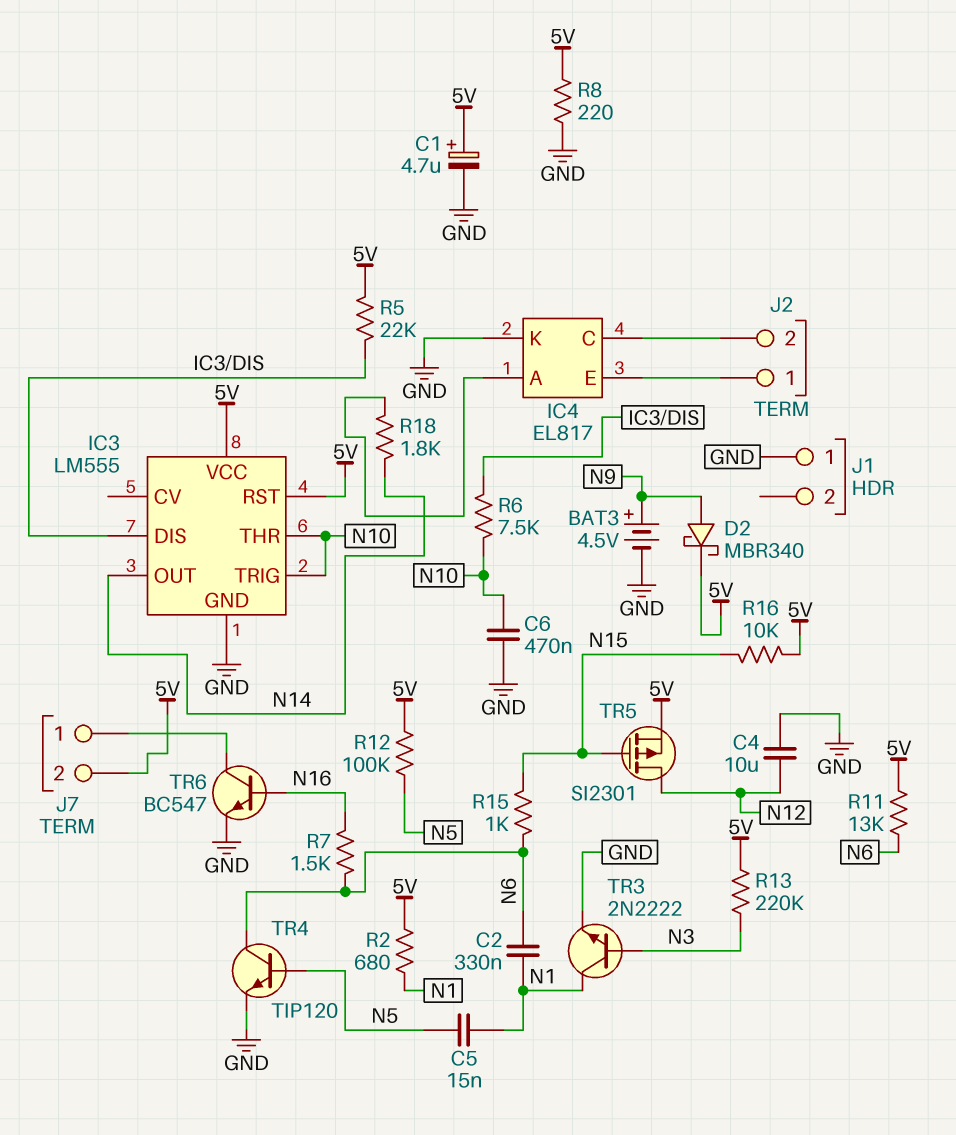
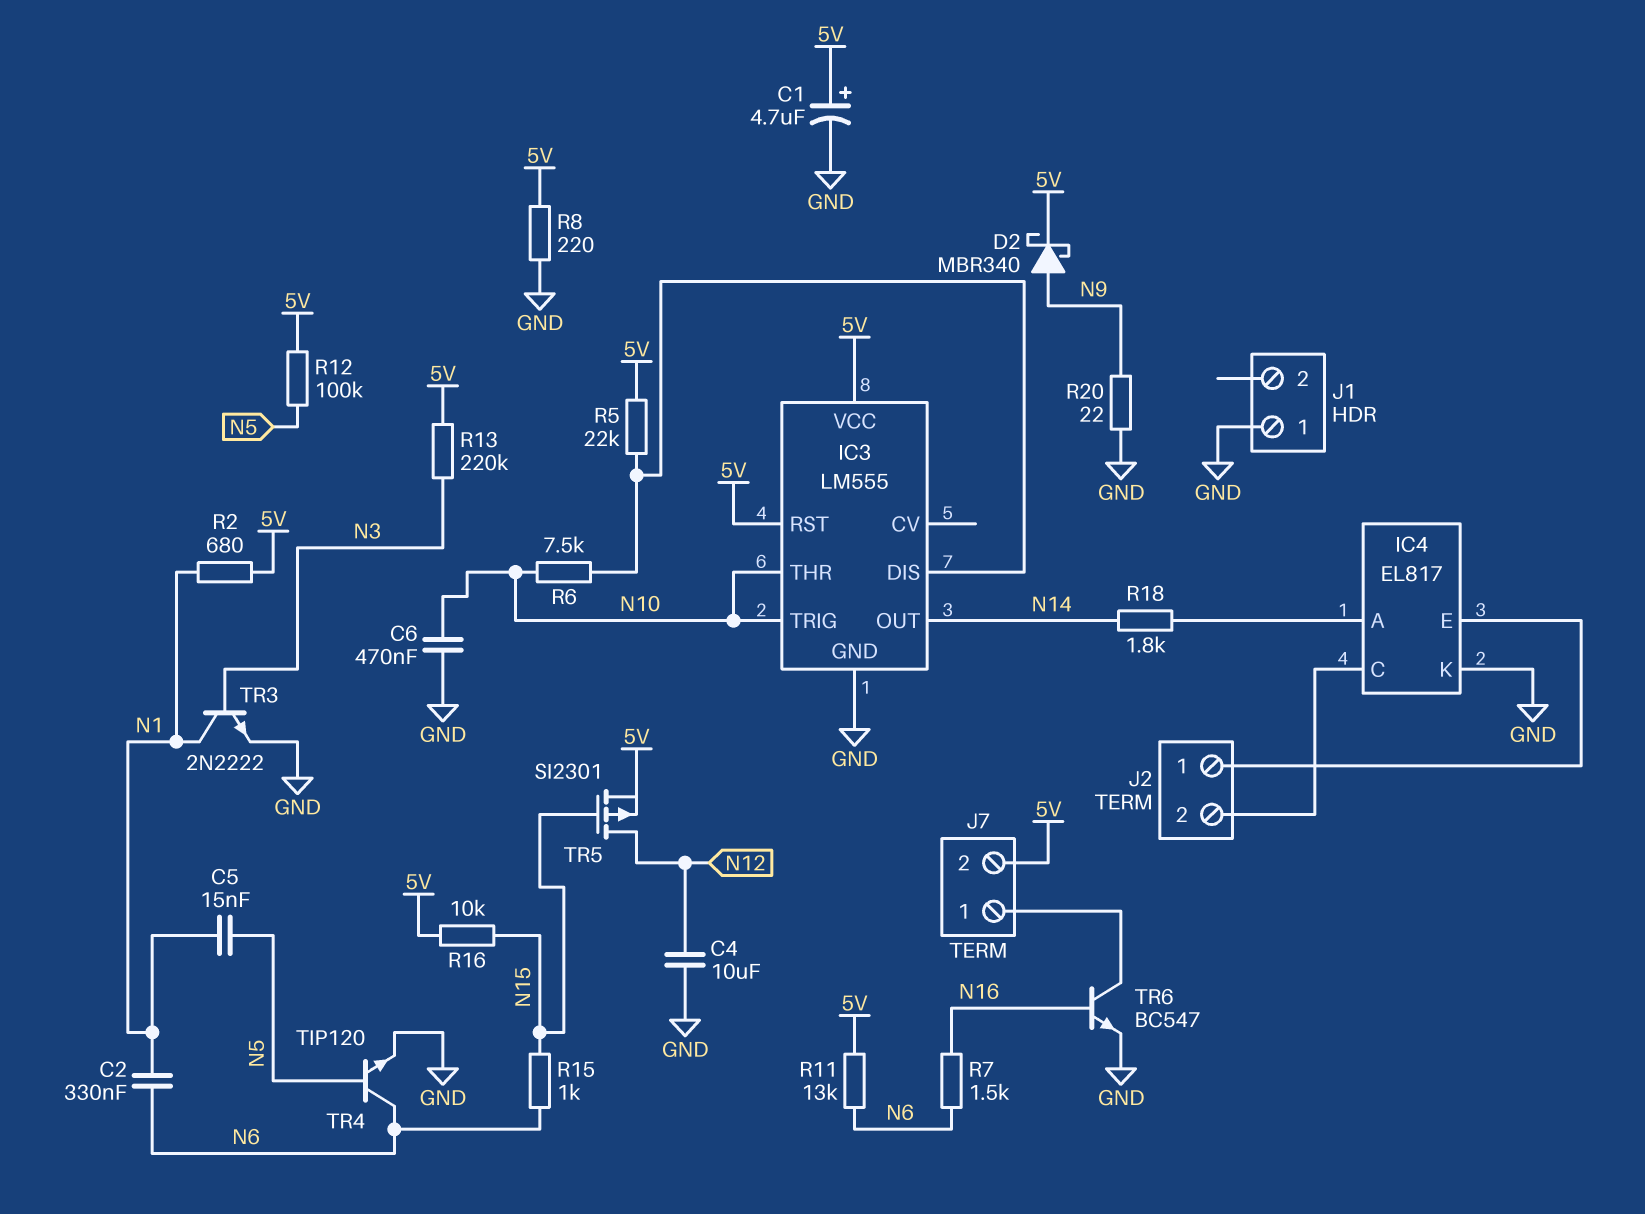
BAT3: 4.5V (plus N9, minus GND) -> none
R20: none -> 22 (GND, N9)

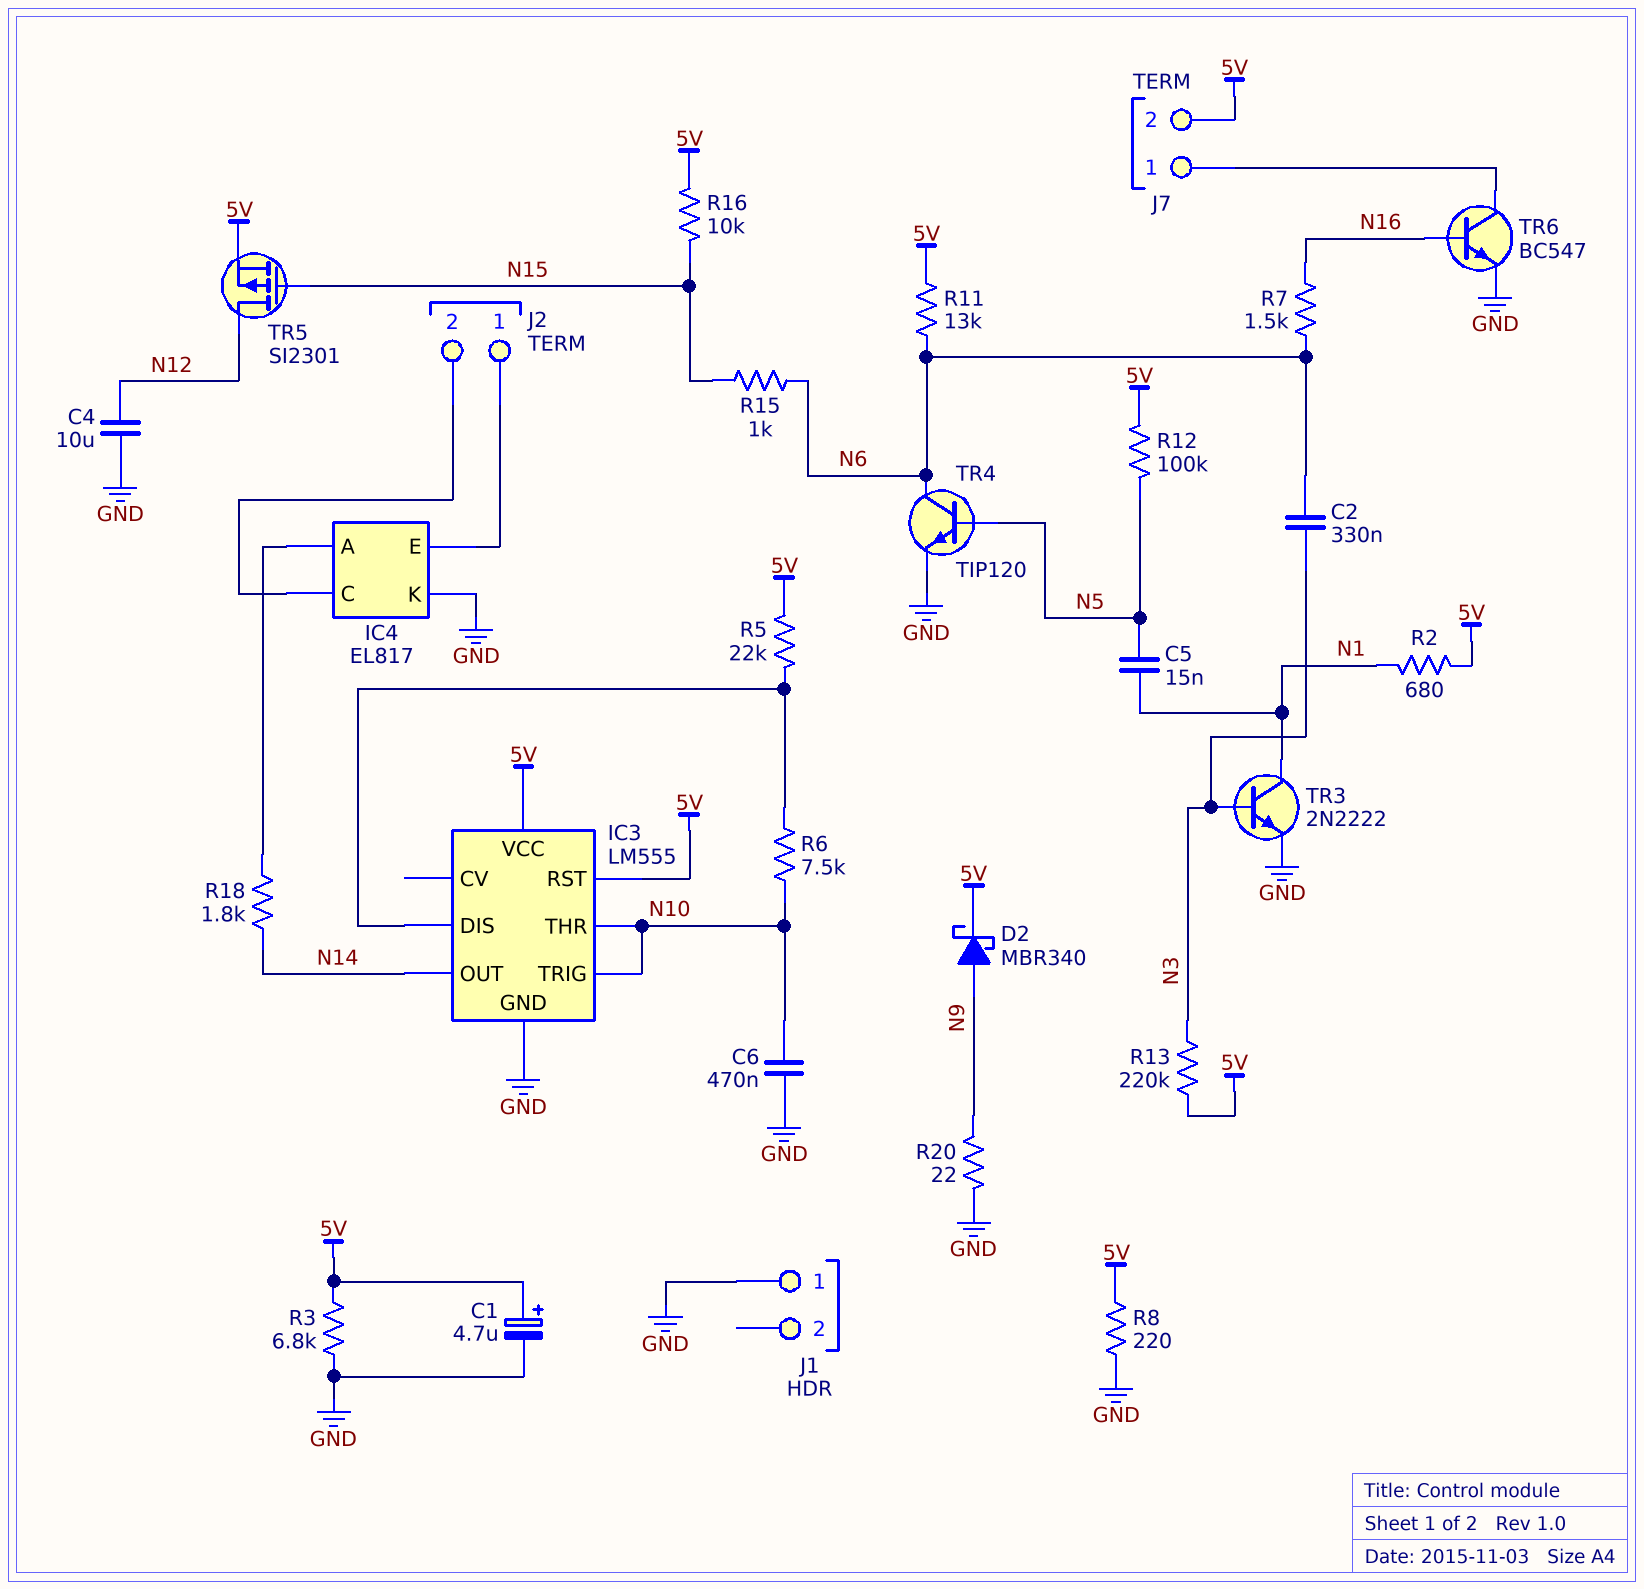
C2: 330nF (N1, N6) -> 330nF (N3, N6)
R3: none -> 6.8k (5V, GND)

